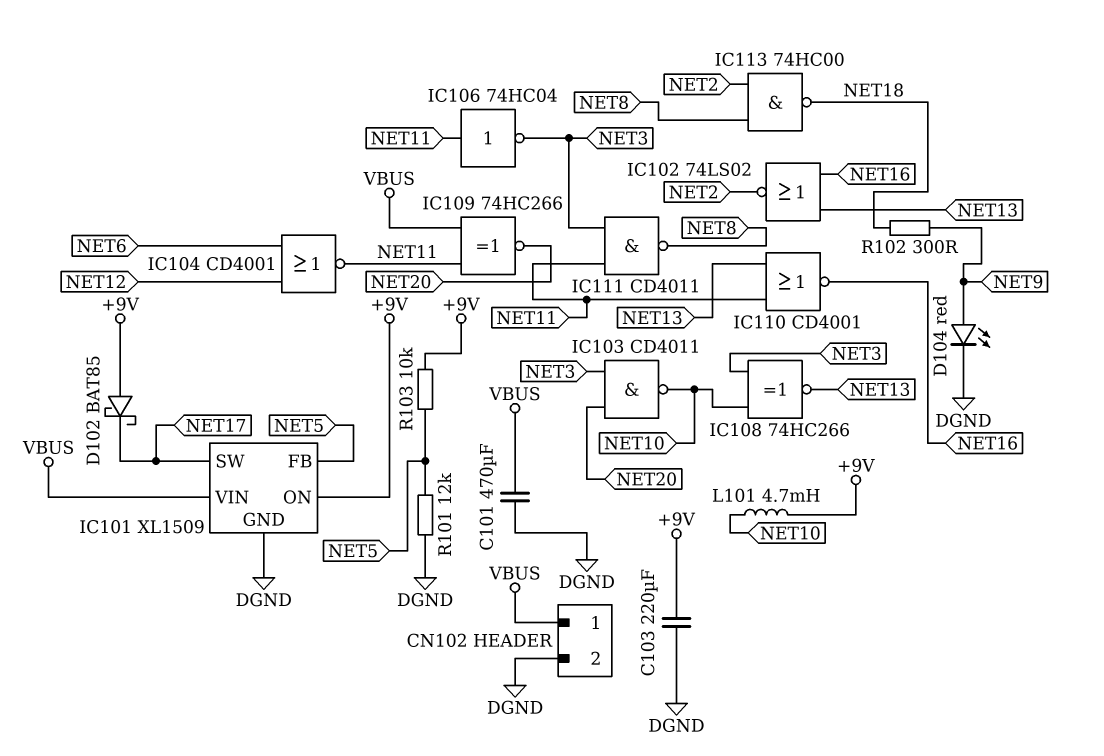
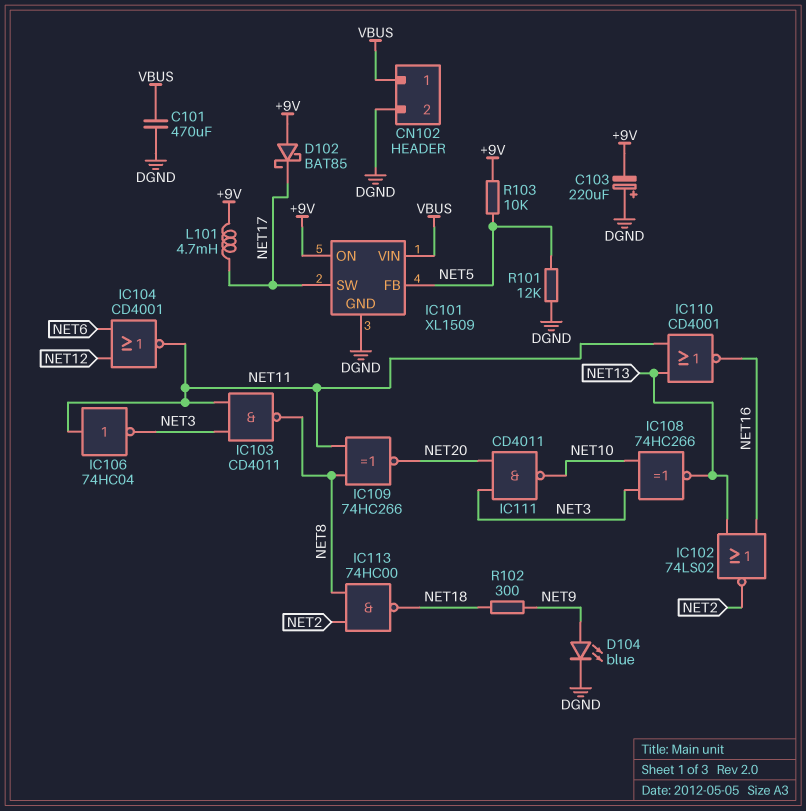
C103: 220uF (+9V, DGND) -> 220uF (plus DGND, minus +9V)
D104: LED red (A NET9, K DGND) -> LED blue (A NET9, K DGND)
IC103: NAND CD4011 (in NET3, in NET20, out NET10) -> NAND CD4011 (in NET3, in NET11, out NET8)
IC109: XNOR 74HC266 (in NET11, in VBUS, out NET20) -> XNOR 74HC266 (in NET8, in NET11, out NET20)
IC111: NAND CD4011 (in NET3, in NET11, out NET8) -> NAND CD4011 (in NET3, in NET20, out NET10)
L101: 4.7mH (+9V, NET10) -> 4.7mH (+9V, NET17)

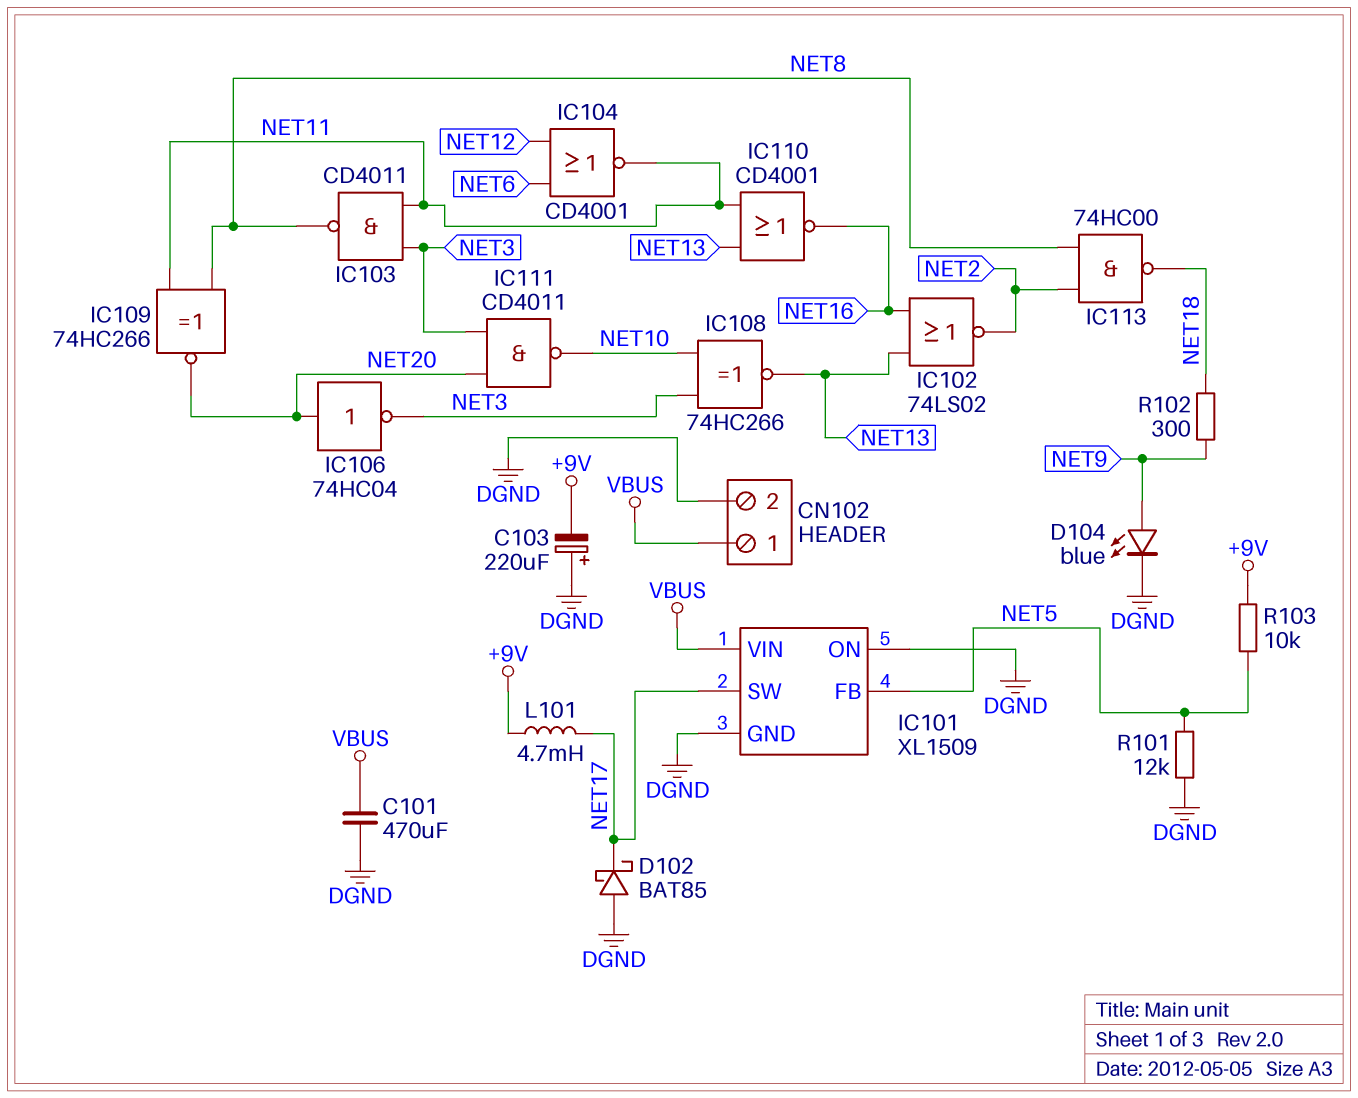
D102: schottky BAT85 (A +9V, K NET17) -> schottky BAT85 (A DGND, K NET17)
IC101 pin ON: +9V -> DGND
IC106: NOT 74HC04 (in NET11, out NET3) -> NOT 74HC04 (in NET20, out NET3)

